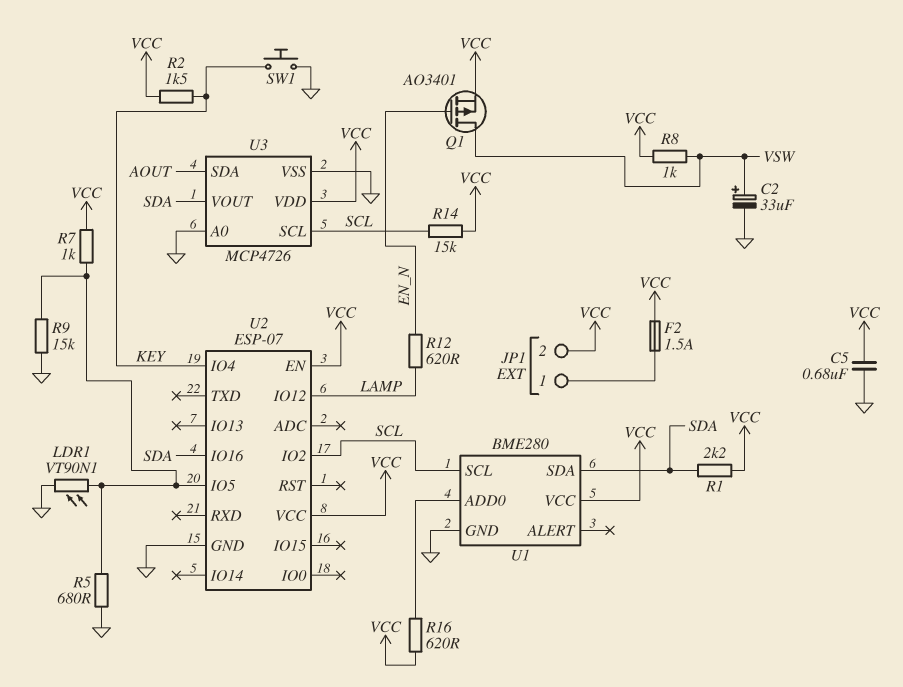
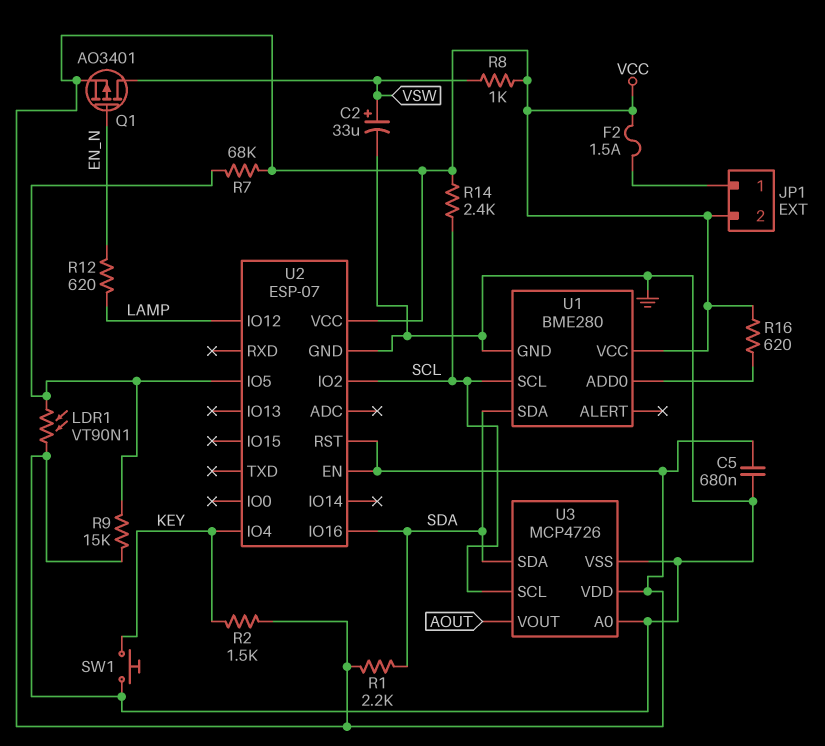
R5: 680 (GND, U2/IO5) -> none
R7: 1k (U2/IO5, VCC) -> 68k (U2/IO5, VCC)
R14: 15k (SCL, VCC) -> 2.4k (SCL, VCC)
U2 pin RST: none -> VCC
U3 pin SDA: AOUT -> SDA
U3 pin VOUT: SDA -> AOUT

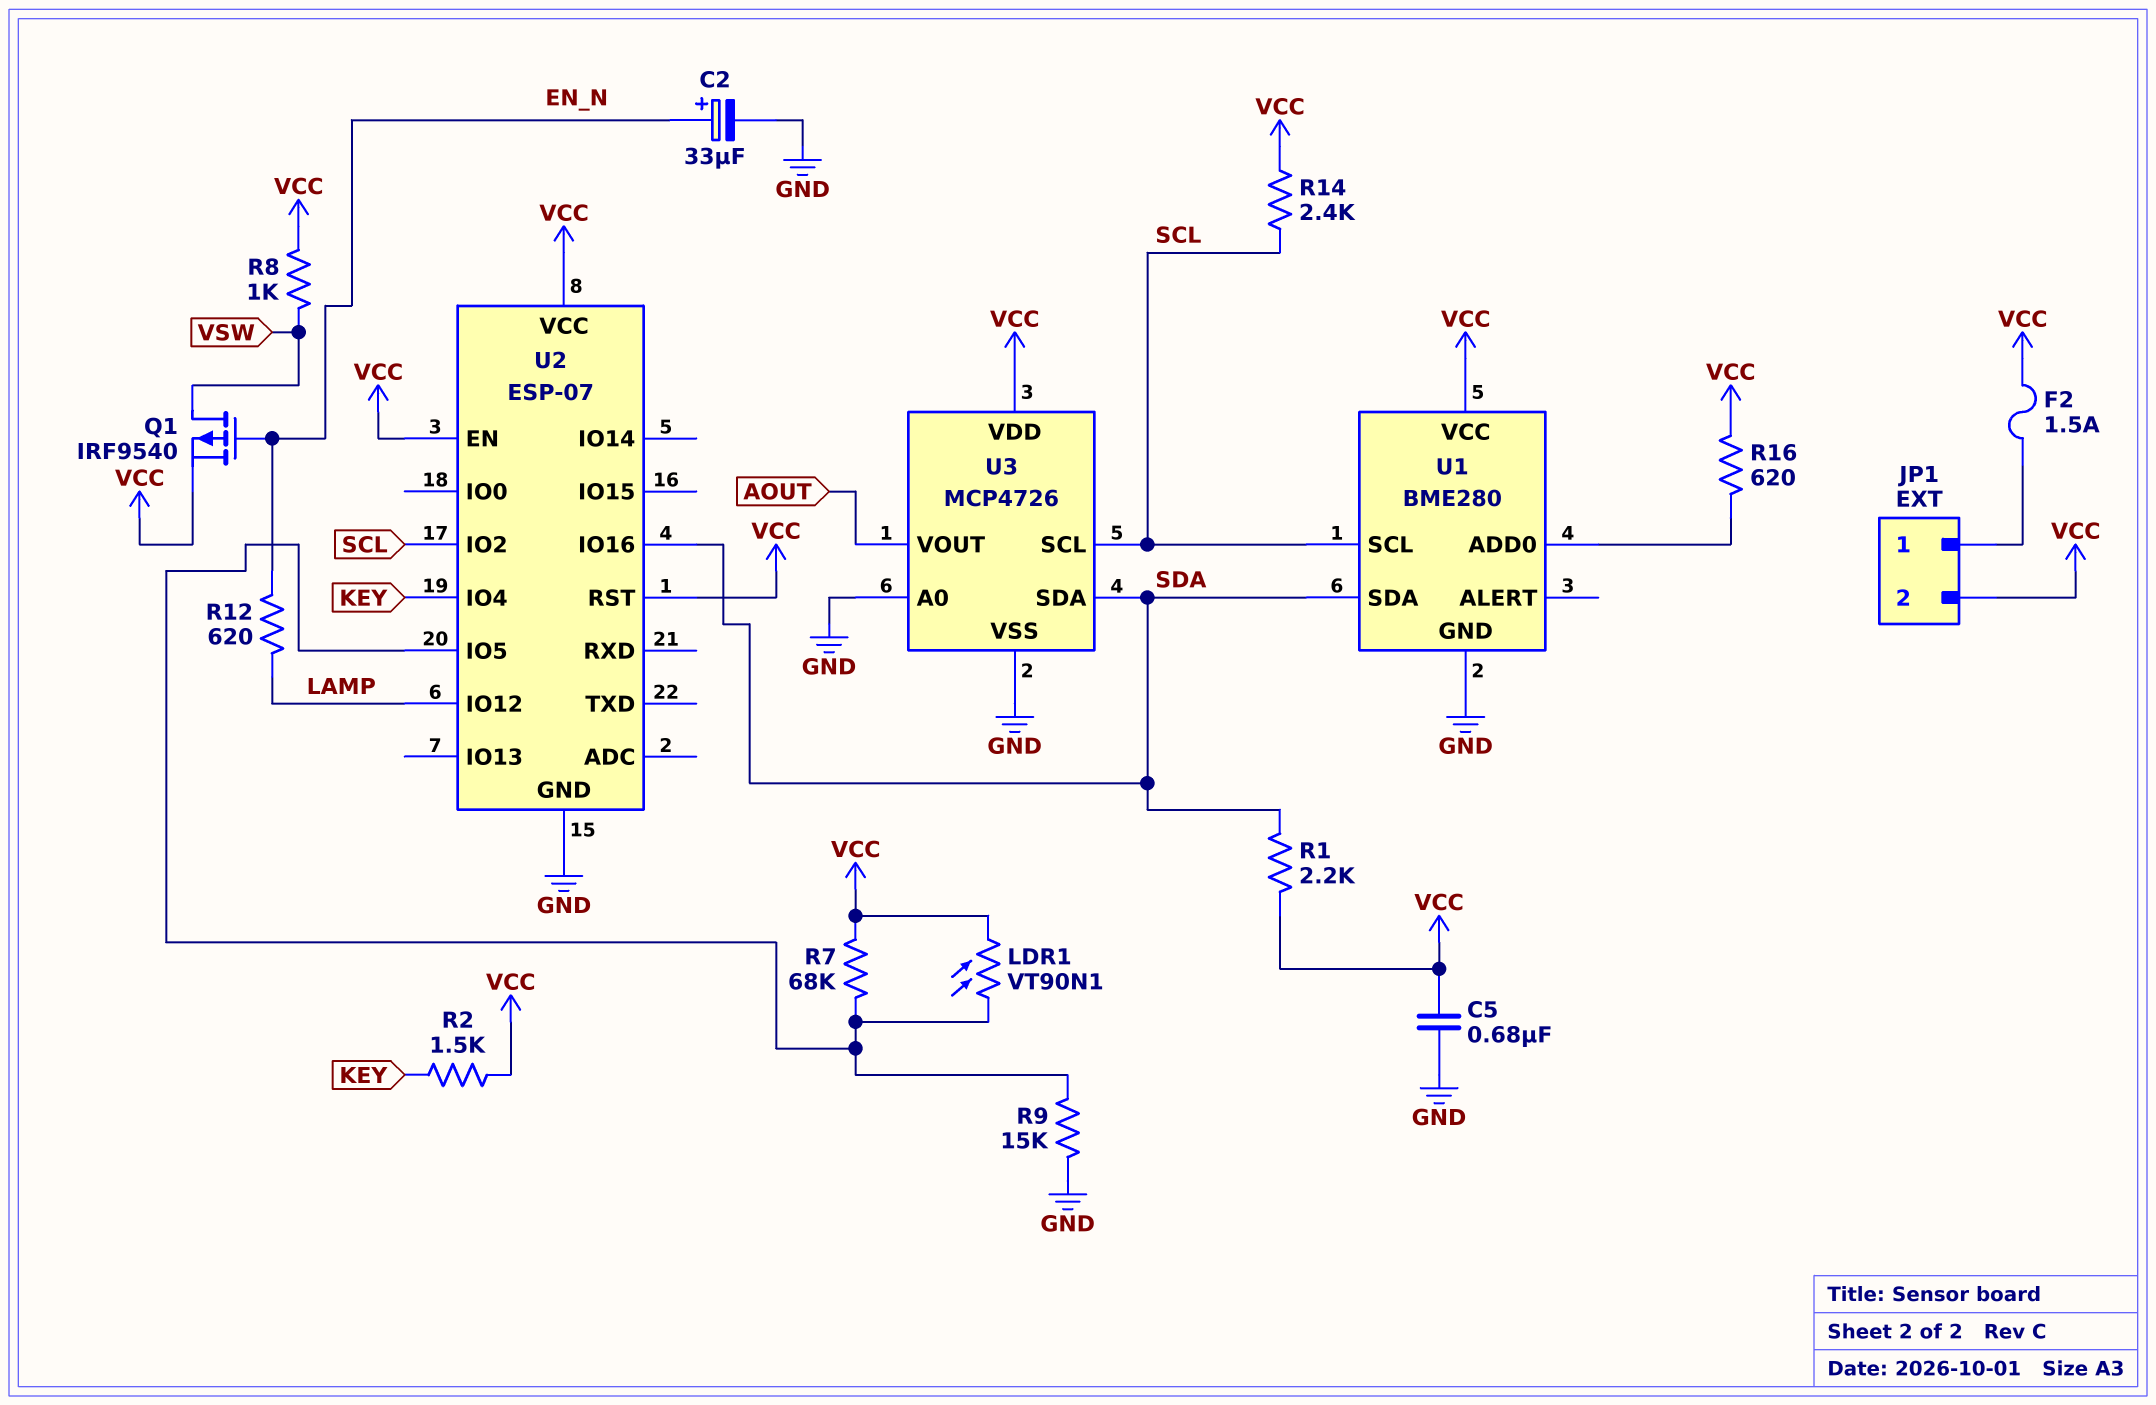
C2: 33uF (plus VSW, minus GND) -> 33uF (plus EN_N, minus GND)
LDR1: VT90N1 (GND, U2/IO5) -> VT90N1 (U2/IO5, VCC)
Q1: PMOS AO3401 (G EN_N, D VSW, S VCC) -> PMOS IRF9540 (G EN_N, D VSW, S VCC)
SW1: button (GND, KEY) -> none

